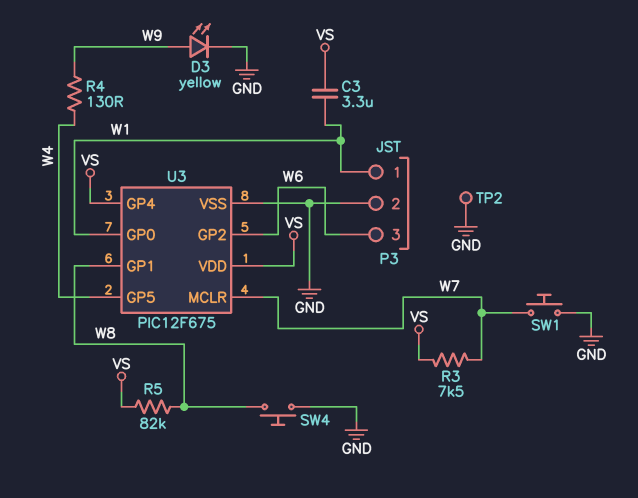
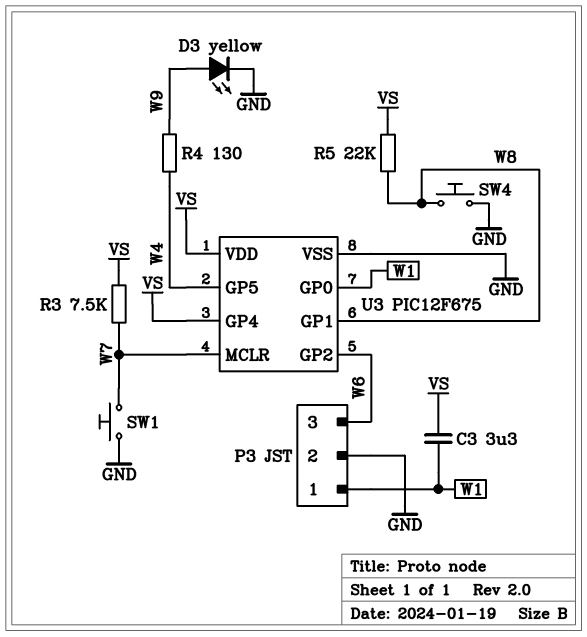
R5: 82k (VS, W8) -> 22k (VS, W8)
TP2: test point (GND) -> none

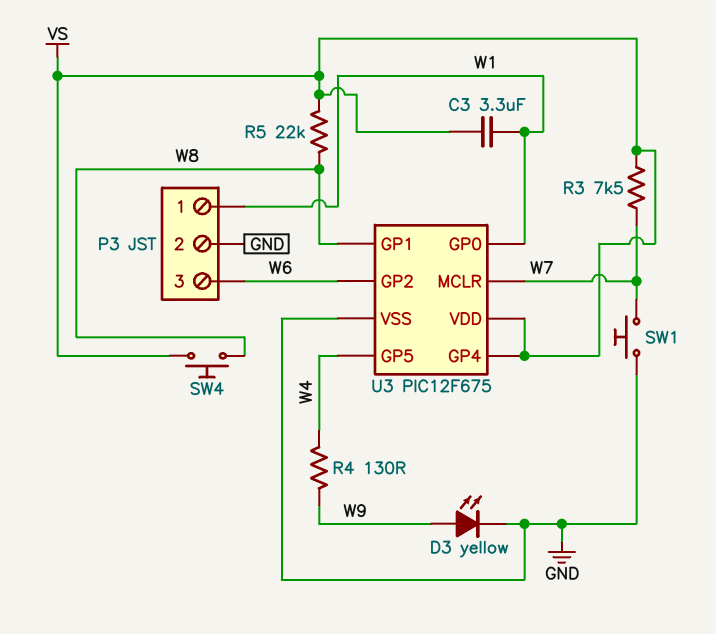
SW4: button (GND, W8) -> button (VS, W8)

